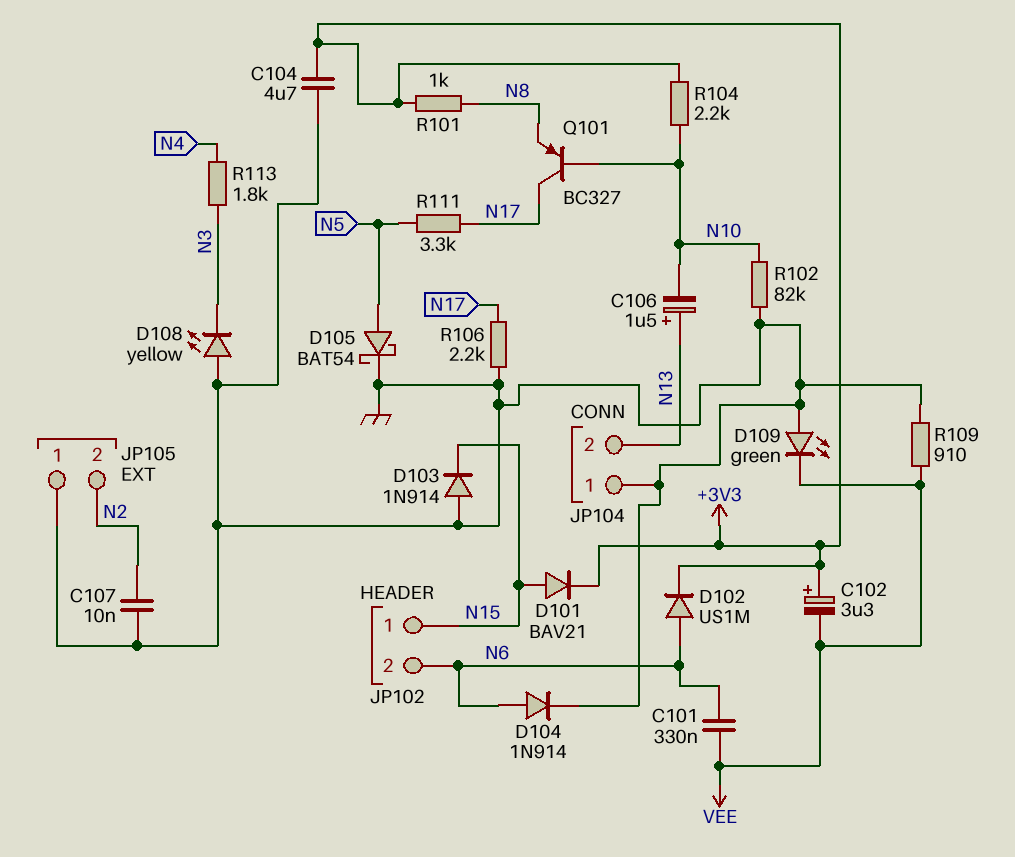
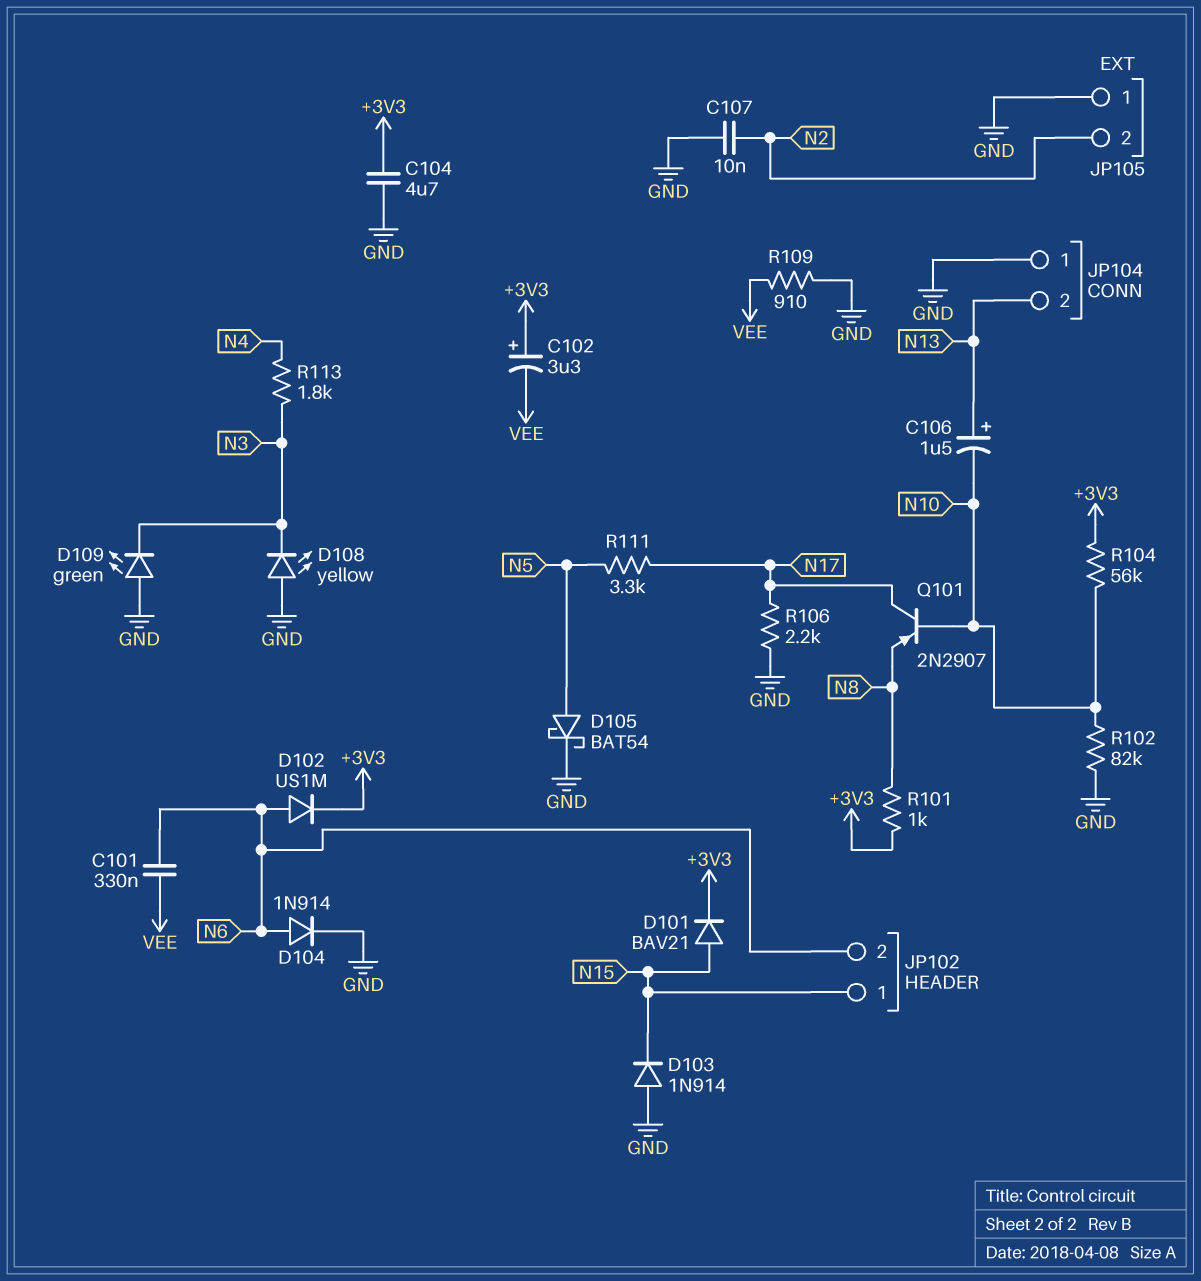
D109: LED green (A GND, K VEE) -> LED green (A GND, K N3)
Q101: PNP BC327 (B N10, C N17, E N8) -> PNP 2N2907 (B N10, C N17, E N8)
R104: 2.2k (+3V3, N10) -> 56k (+3V3, N10)

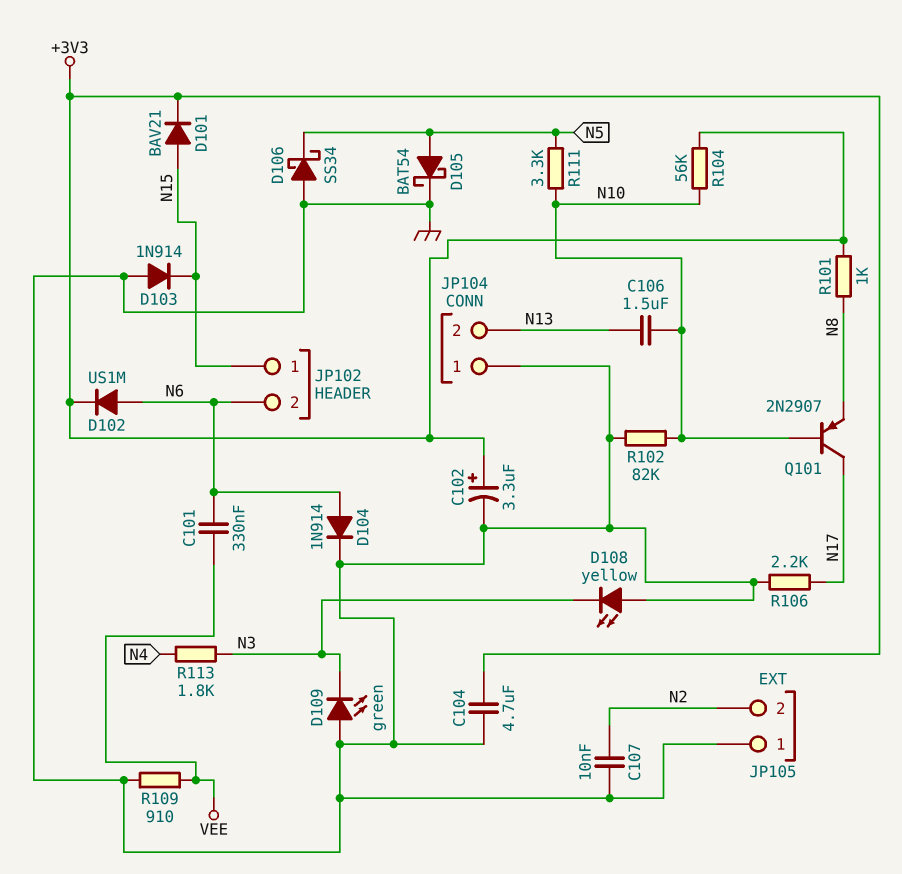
C102: 3.3uF (plus +3V3, minus VEE) -> 3.3uF (plus +3V3, minus GND)
C106: 1.5uF (plus N13, minus N10) -> 1.5uF (N10, N13)
D106: none -> schottky SS34 (A GND, K N5)
R111: 3.3k (N5, N17) -> 3.3k (N5, N10)

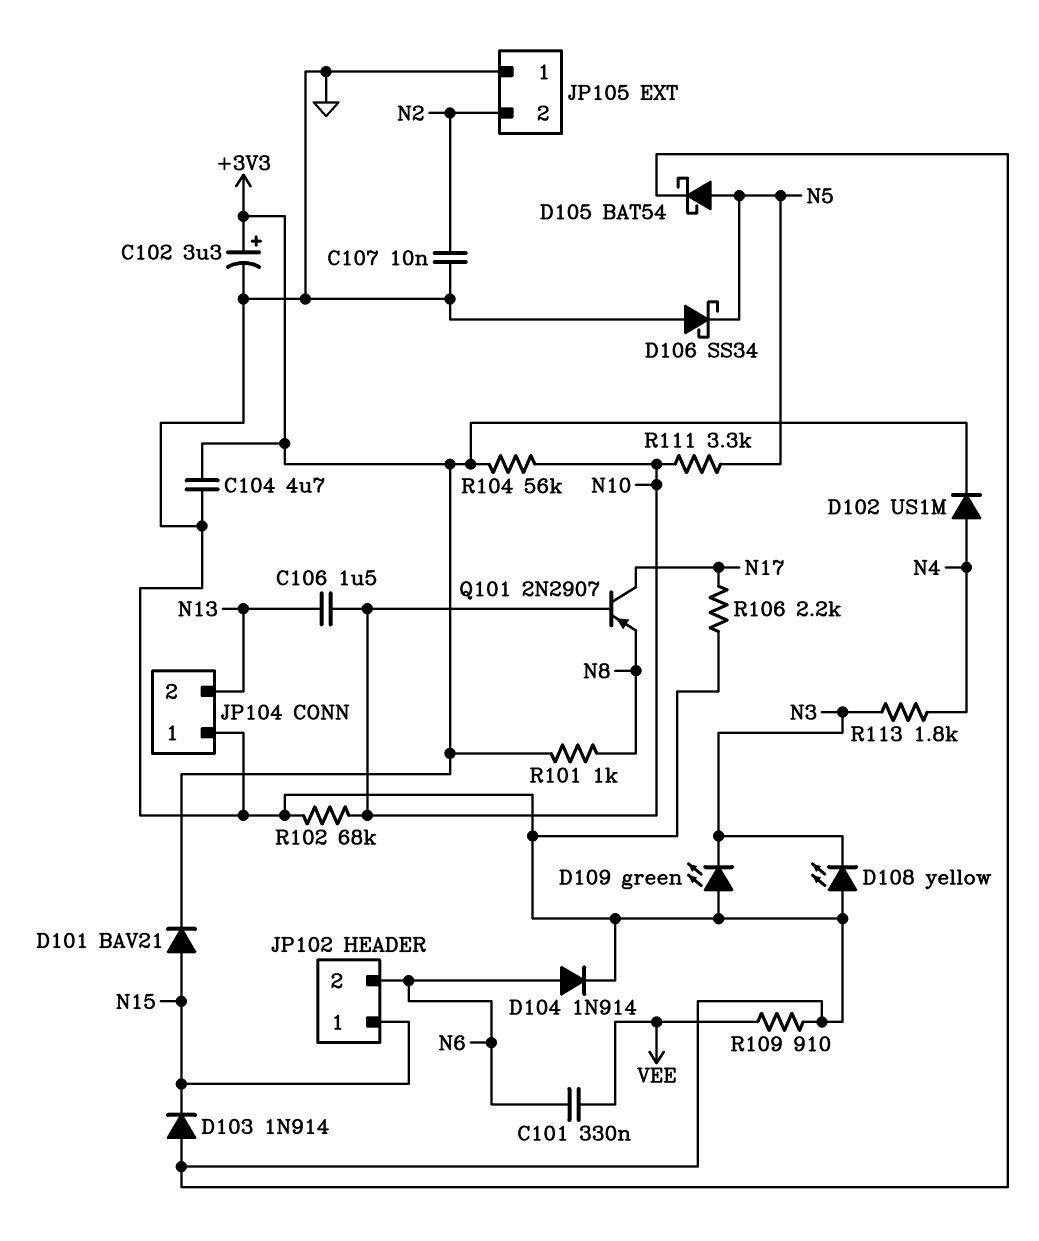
D102: diode US1M (A N6, K +3V3) -> diode US1M (A N4, K +3V3)
R102: 82k (GND, N10) -> 68k (GND, N10)

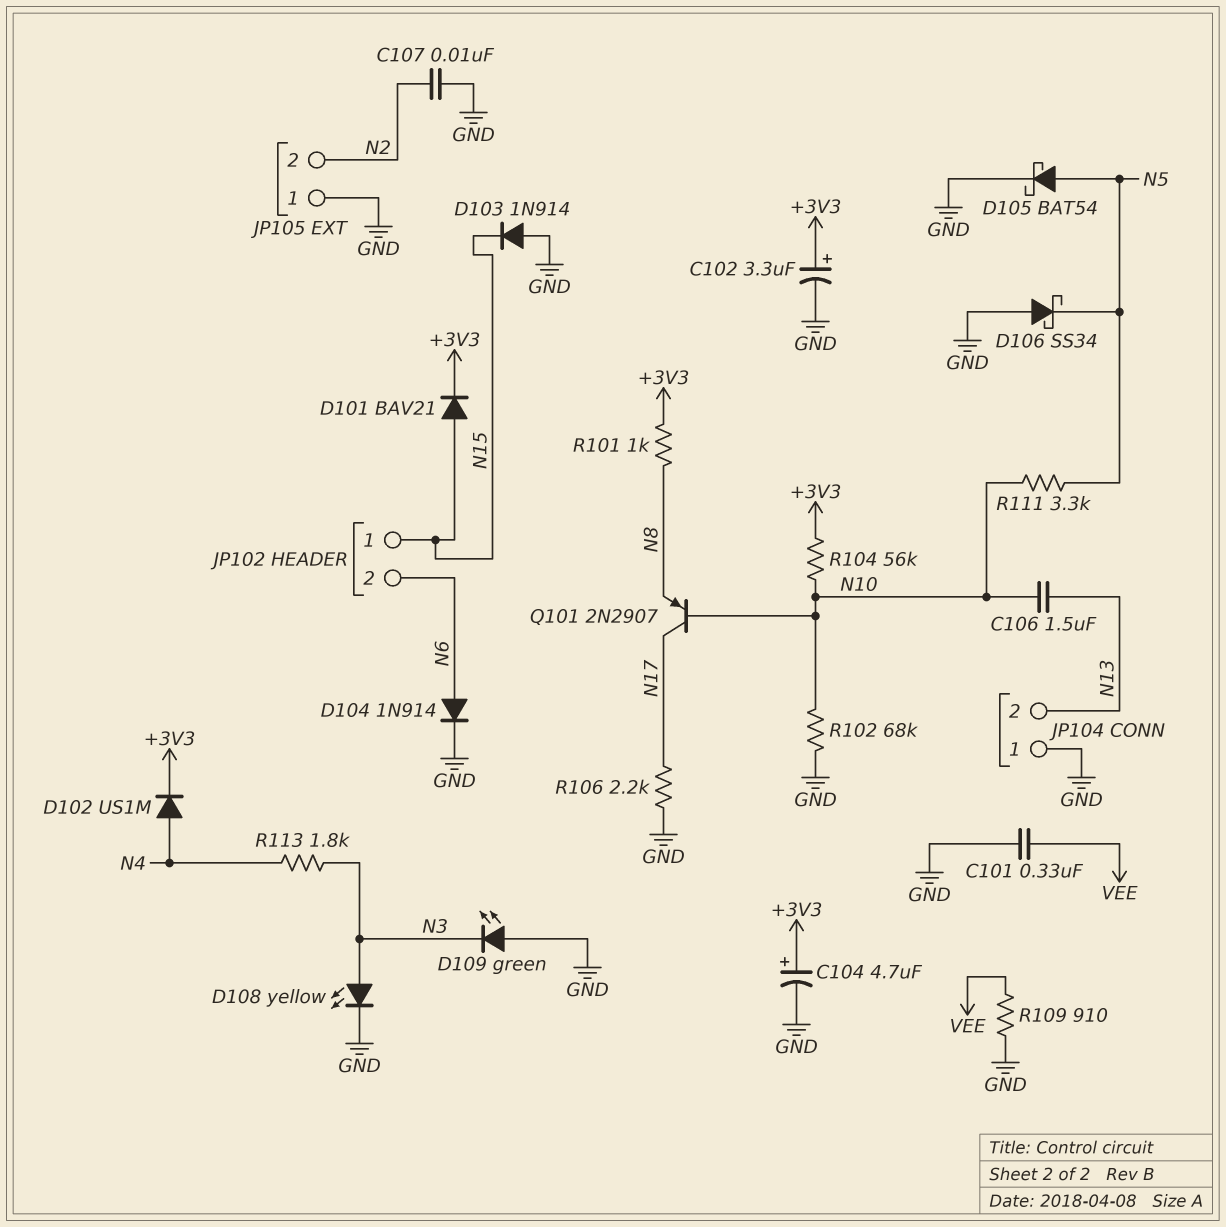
C101: 330nF (N6, VEE) -> 330nF (GND, VEE)
C104: 4.7uF (+3V3, GND) -> 4.7uF (plus +3V3, minus GND)
D108: LED yellow (A GND, K N3) -> LED yellow (A N3, K GND)

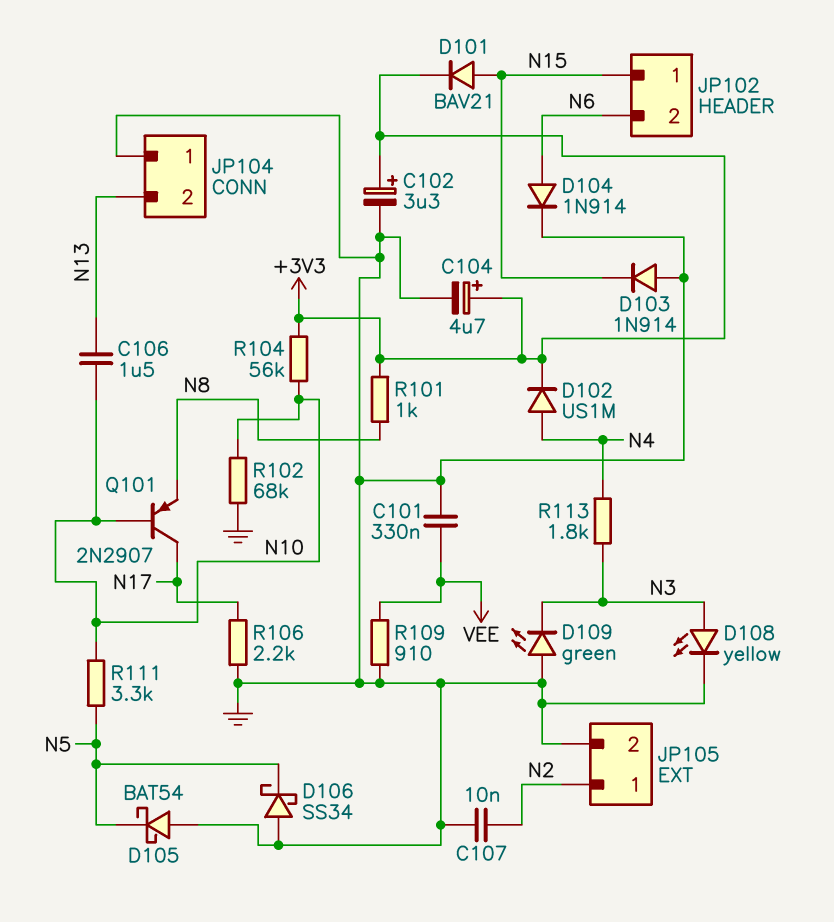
D105: schottky BAT54 (A N5, K GND) -> schottky BAT54 (A GND, K N5)
JP105 pin 1: GND -> N2
JP105 pin 2: N2 -> GND

